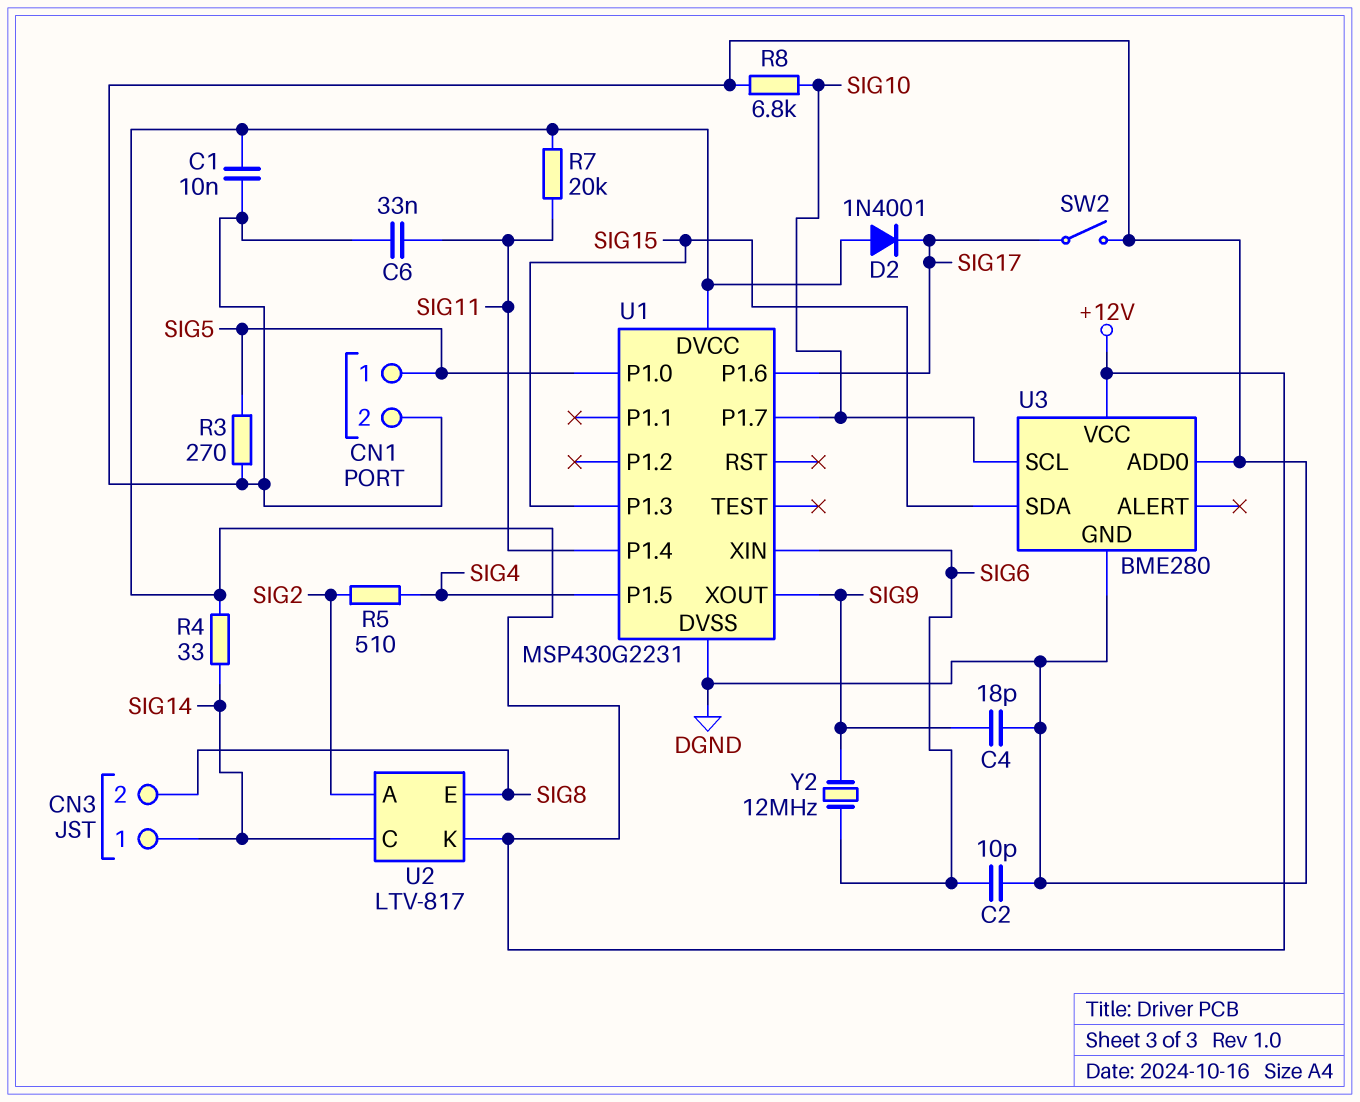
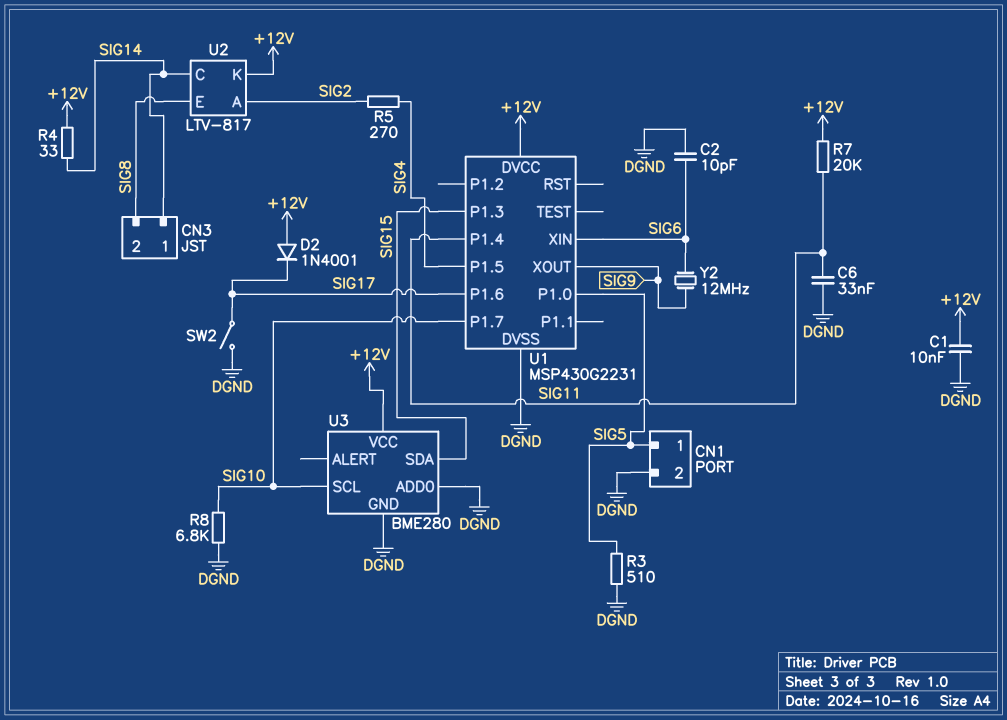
C4: 18pF (DGND, SIG9) -> none
R3: 270 (DGND, SIG5) -> 510 (DGND, SIG5)
R5: 510 (SIG2, SIG4) -> 270 (SIG2, SIG4)

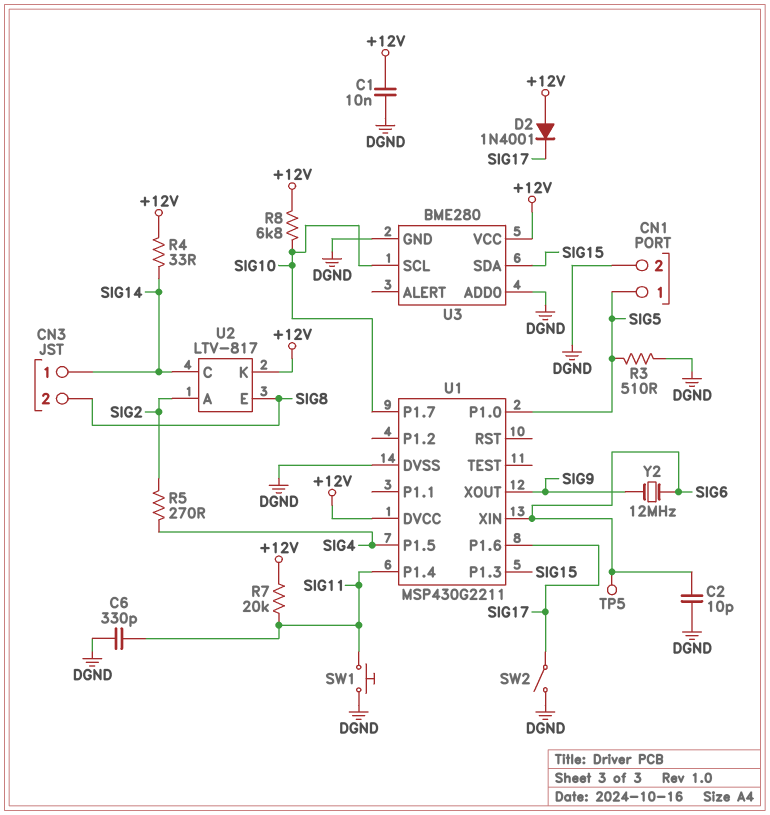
C6: 33nF (DGND, SIG11) -> 330pF (DGND, SIG11)
R8: 6.8k (DGND, SIG10) -> 6.8k (+12V, SIG10)
SW1: none -> button (DGND, SIG11)
TP5: none -> test point (SIG6)
U1: MSP430G2231 -> MSP430G2211

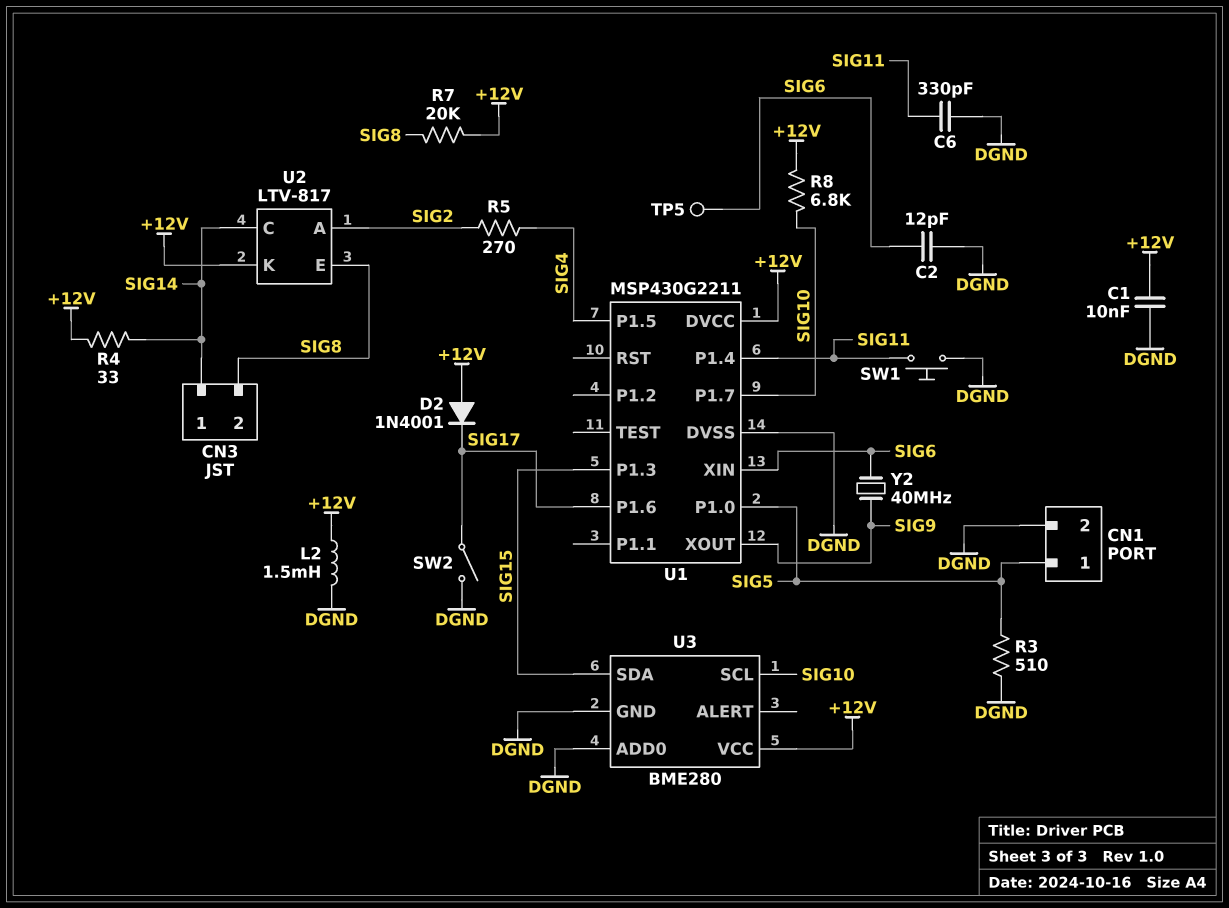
C2: 10pF (DGND, SIG6) -> 12pF (DGND, SIG6)
L2: none -> 1.5mH (+12V, DGND)
R7: 20k (+12V, SIG11) -> 20k (+12V, SIG8)
Y2: 12MHz (SIG6, SIG9) -> 40MHz (SIG6, SIG9)

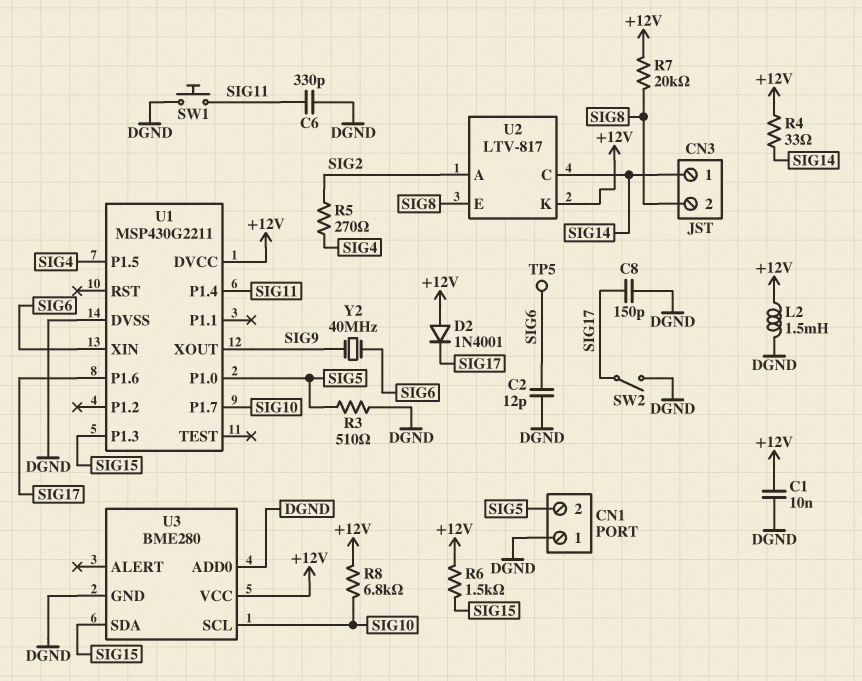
C8: none -> 150pF (DGND, SIG17)
CN1 pin 1: SIG5 -> DGND
CN1 pin 2: DGND -> SIG5
R6: none -> 1.5k (+12V, SIG15)

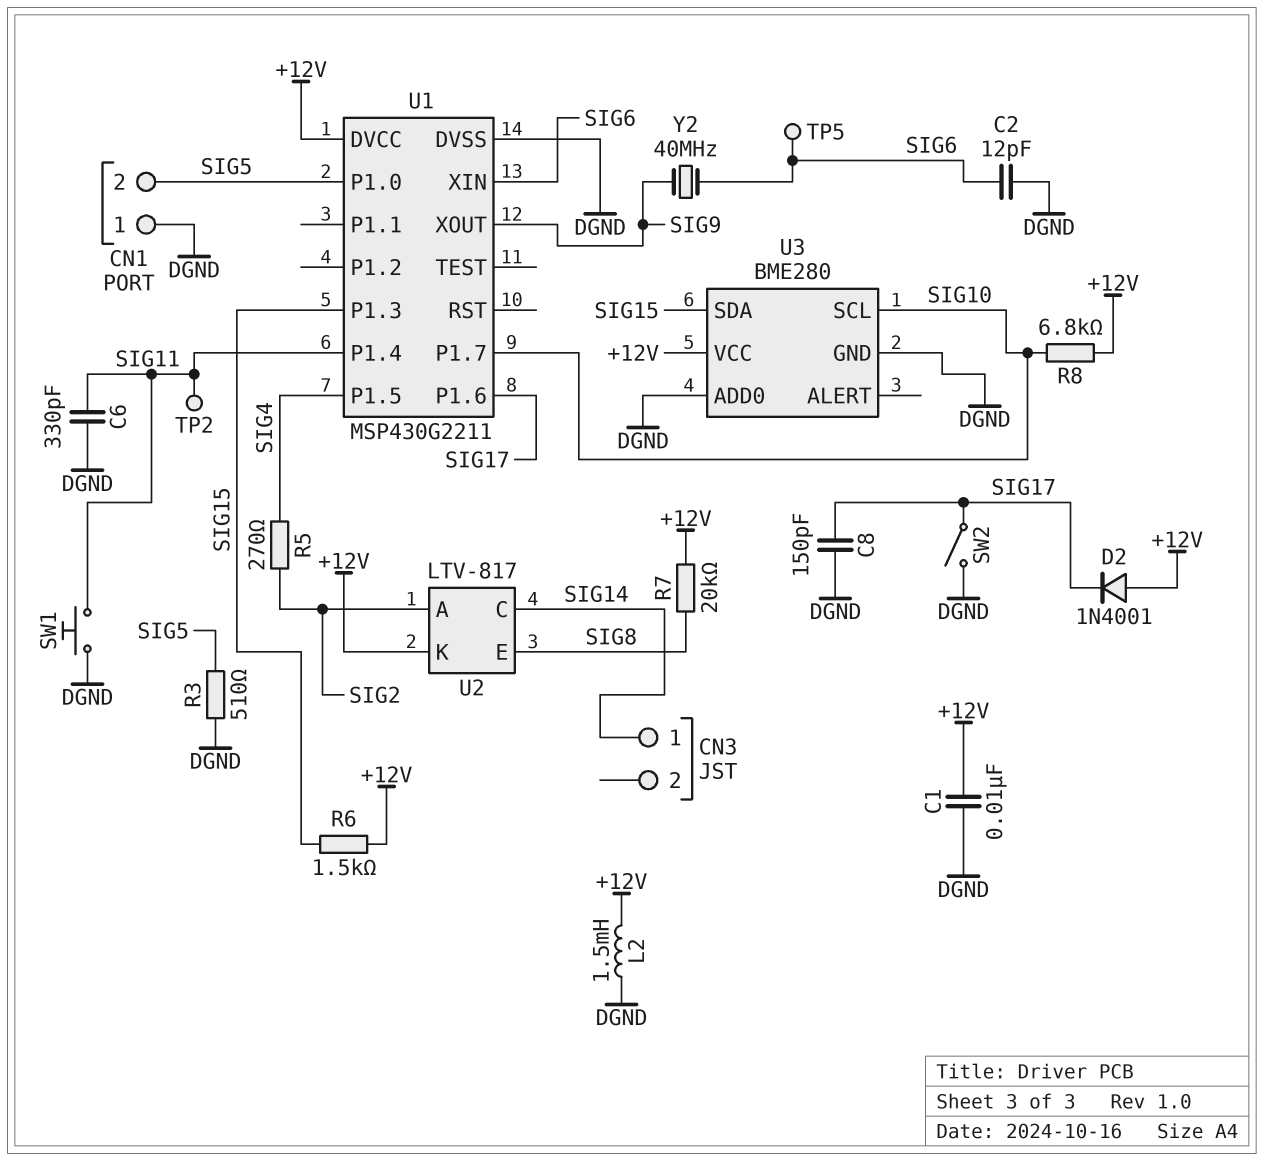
CN3 pin 2: SIG8 -> none
R4: 33 (+12V, SIG14) -> none
TP2: none -> test point (SIG11)

